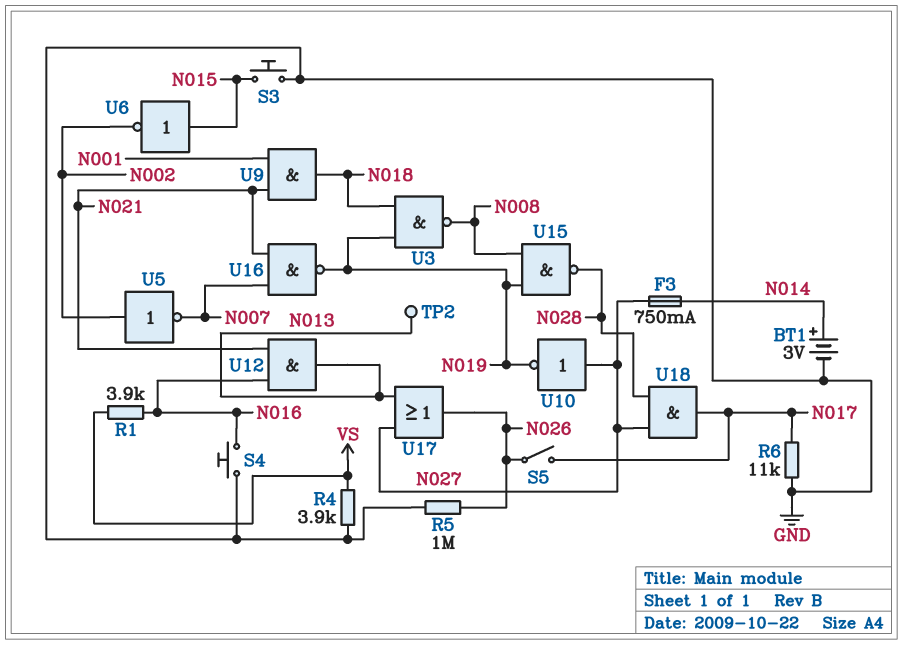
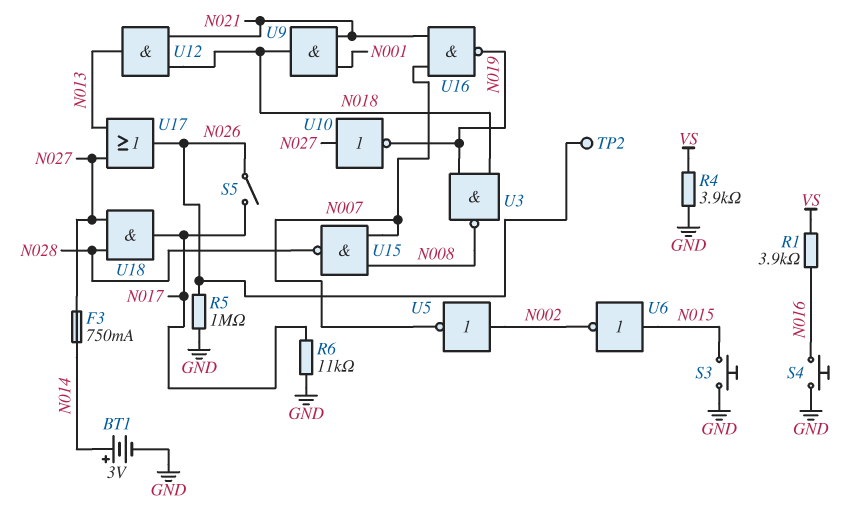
TP2: test point (N013) -> test point (N026)
U12: AND (in N016, in N021, out N013) -> AND (in N018, in N021, out N013)
U15: NAND (in N008, in N019, out N028) -> NAND (in N007, in N008, out N028)

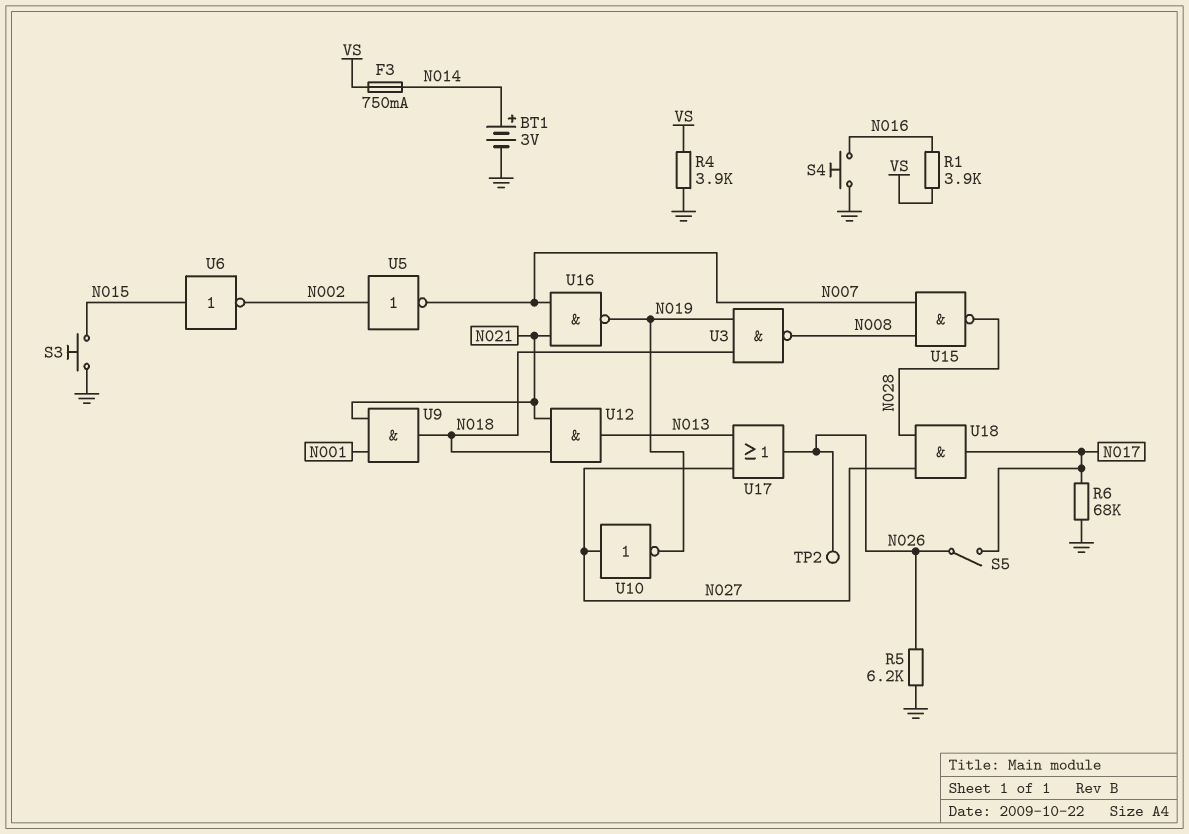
F3: 750mA (N014, N027) -> 750mA (N014, VS)
R5: 1M (GND, N026) -> 6.2k (GND, N026)
R6: 11k (GND, N017) -> 68k (GND, N017)

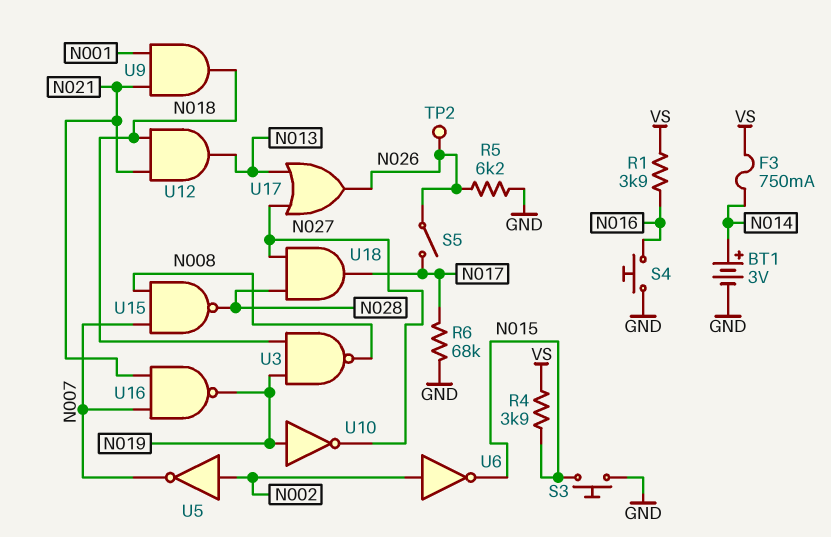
R4: 3.9k (GND, VS) -> 3.9k (N015, VS)
U6: NOT (in N015, out N002) -> NOT (in N002, out N015)
U10: NOT (in N027, out N019) -> NOT (in N019, out N027)

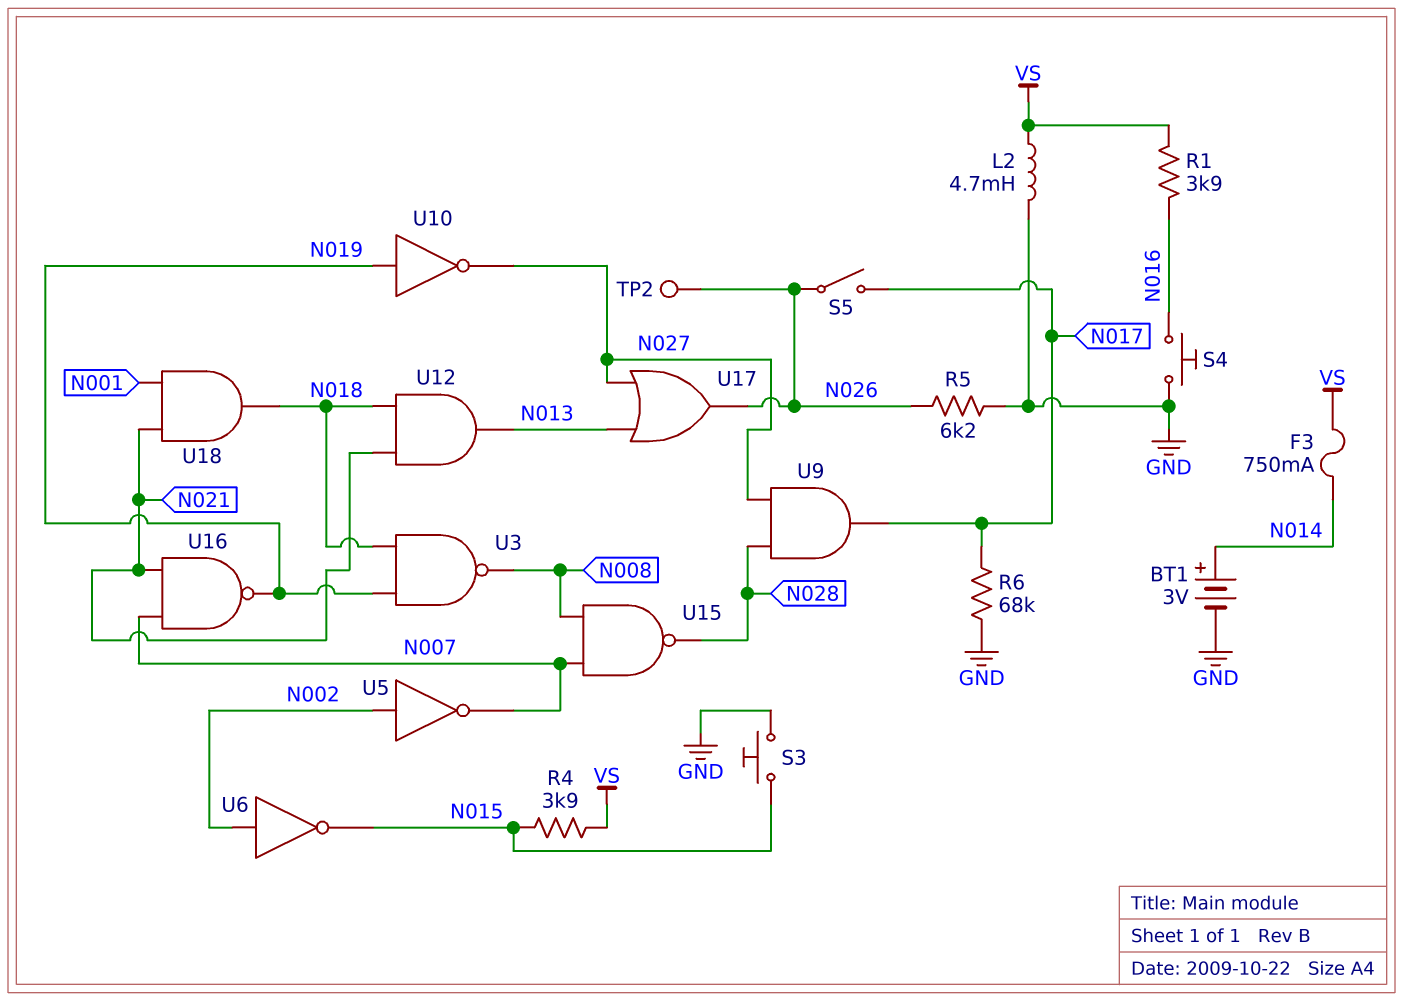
L2: none -> 4.7mH (GND, VS)
U9: AND (in N001, in N021, out N018) -> AND (in N027, in N028, out N017)
U18: AND (in N027, in N028, out N017) -> AND (in N001, in N021, out N018)

